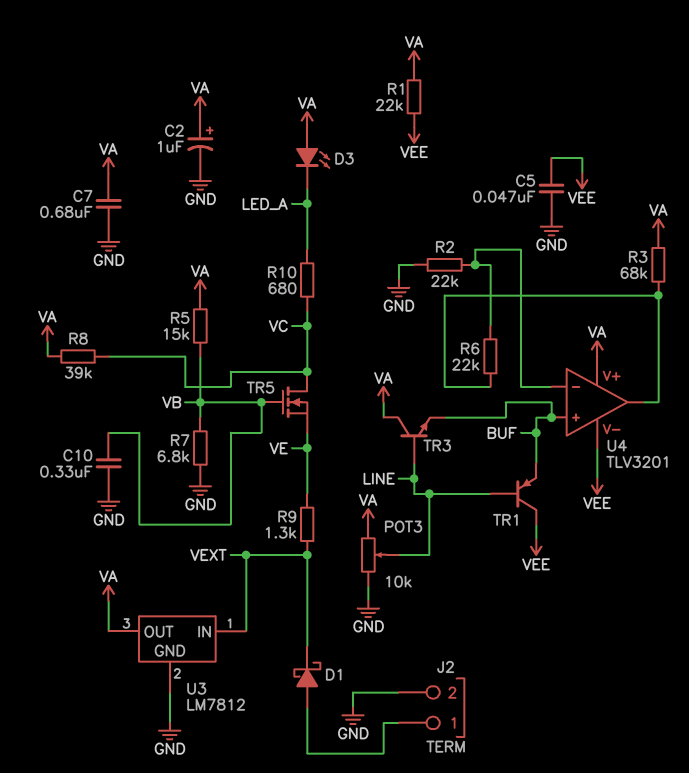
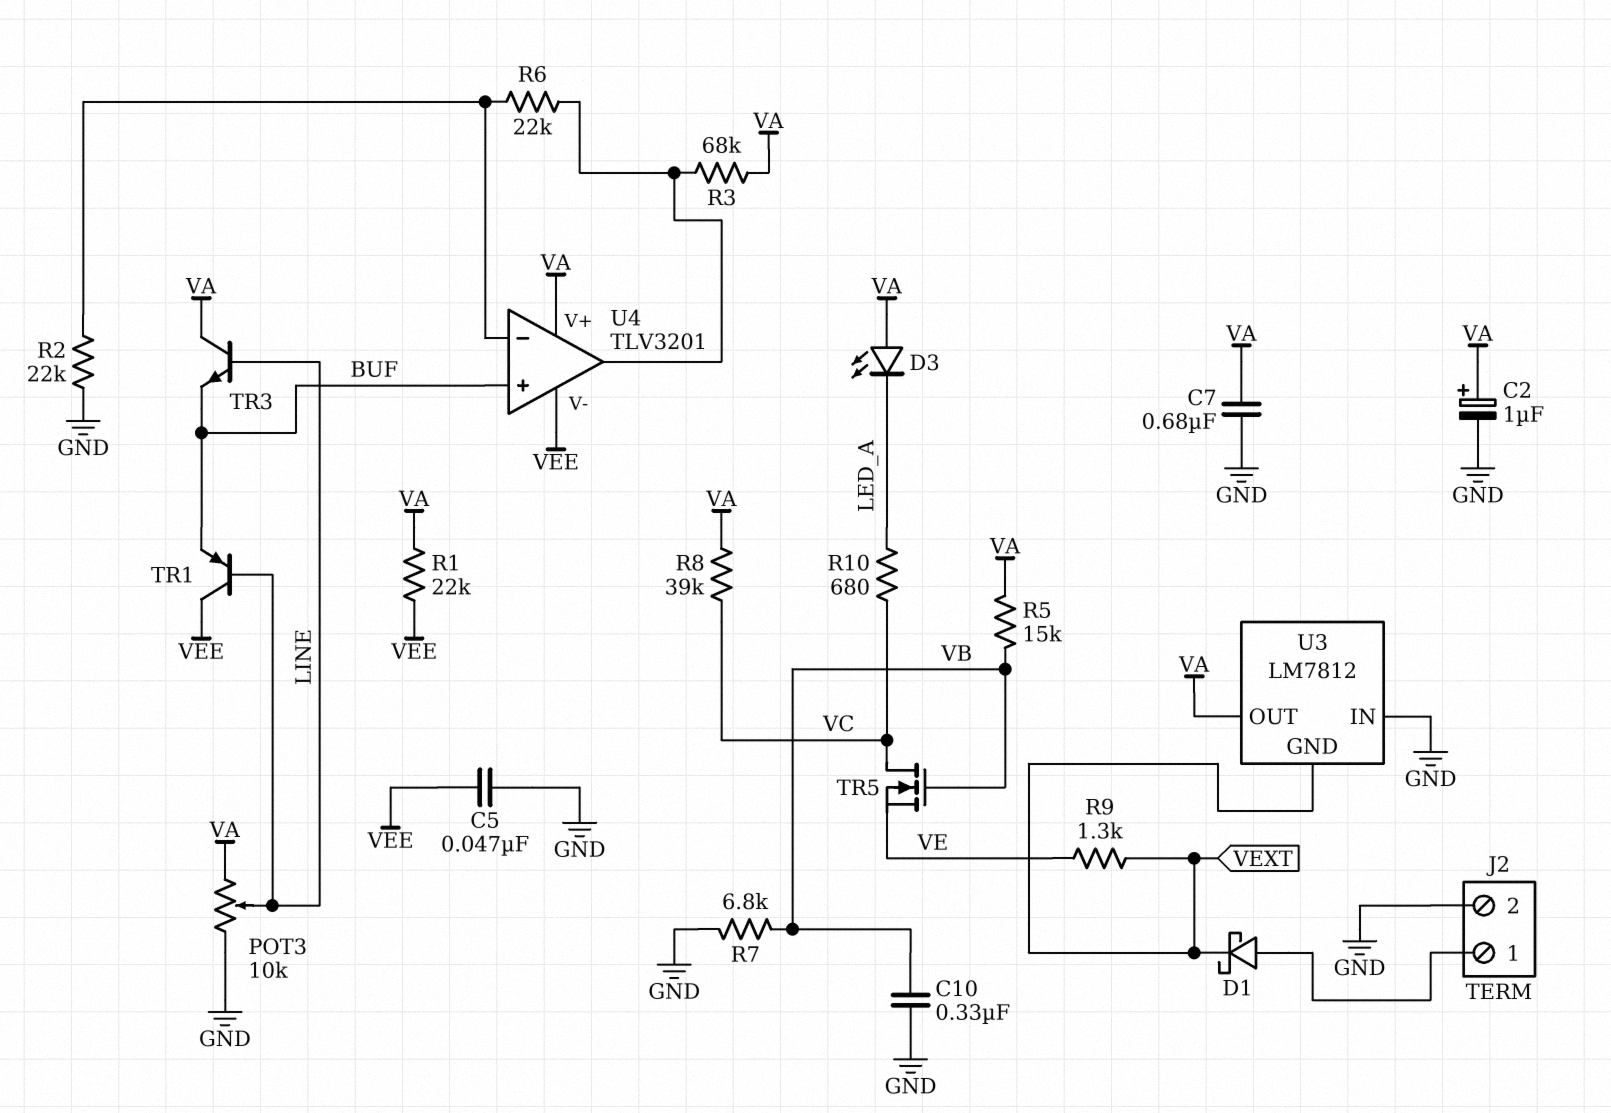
U3 pin GND: GND -> VEXT
U3 pin IN: VEXT -> GND

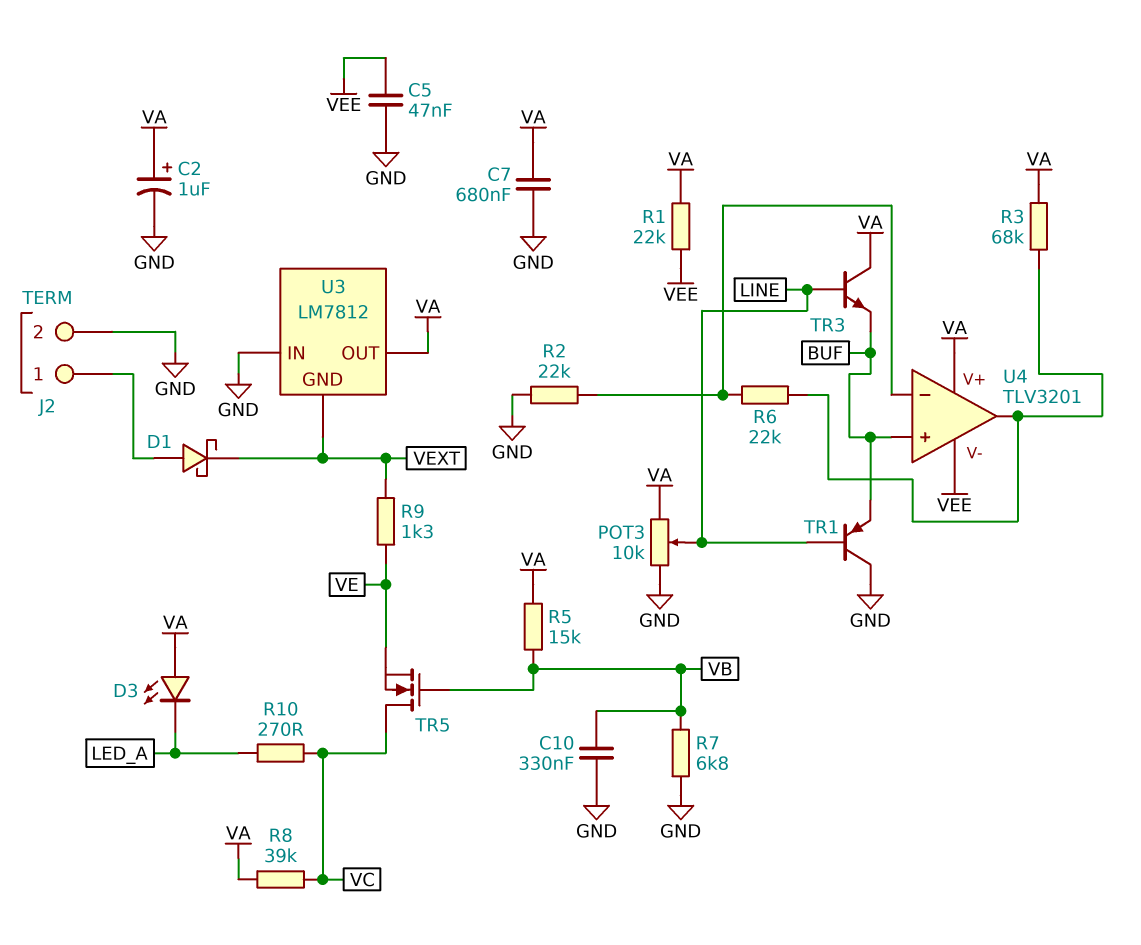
R10: 680 (LED_A, VC) -> 270 (LED_A, VC)
TR1: PNP (B LINE, C VEE, E BUF) -> PNP (B LINE, C GND, E BUF)

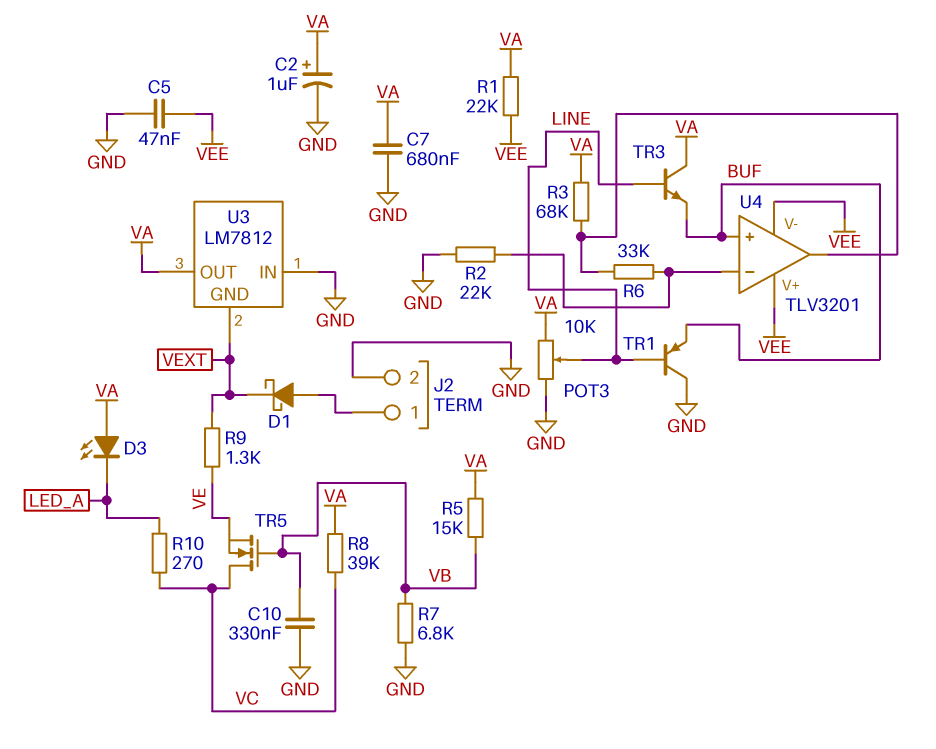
R6: 22k (U4/in-, U4/out) -> 33k (U4/in-, U4/out)
U4 pin V+: VA -> VEE

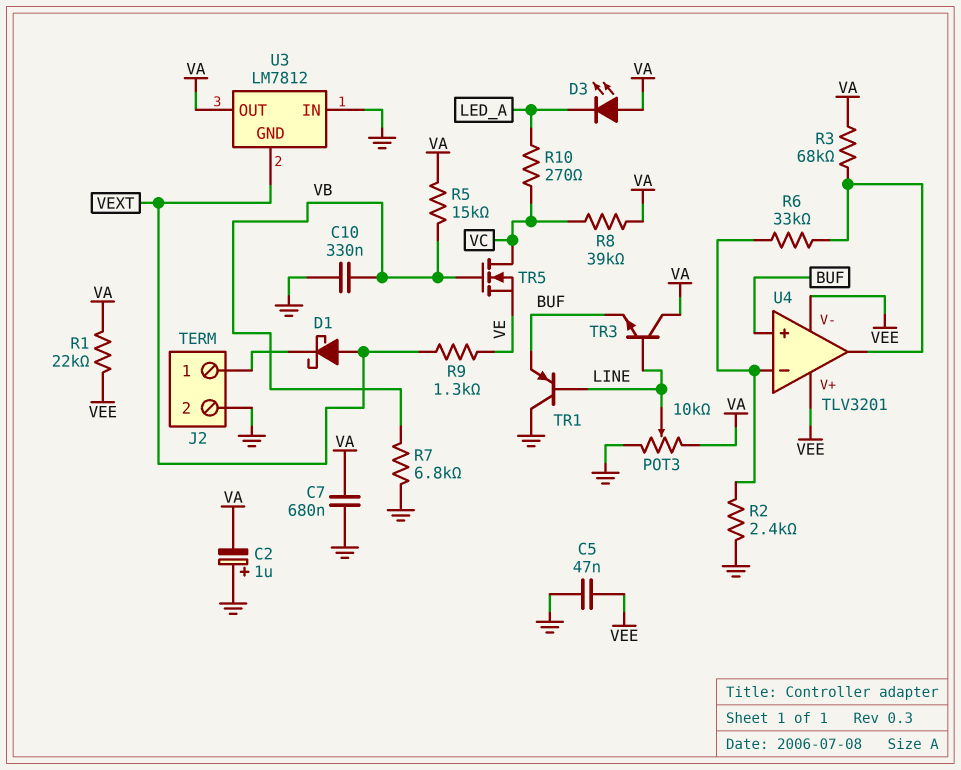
C2: 1uF (plus VA, minus GND) -> 1uF (plus GND, minus VA)
D1: schottky (A J2/1, K VEXT) -> schottky (A VEXT, K J2/1)
R2: 22k (GND, U4/in-) -> 2.4k (GND, U4/in-)

